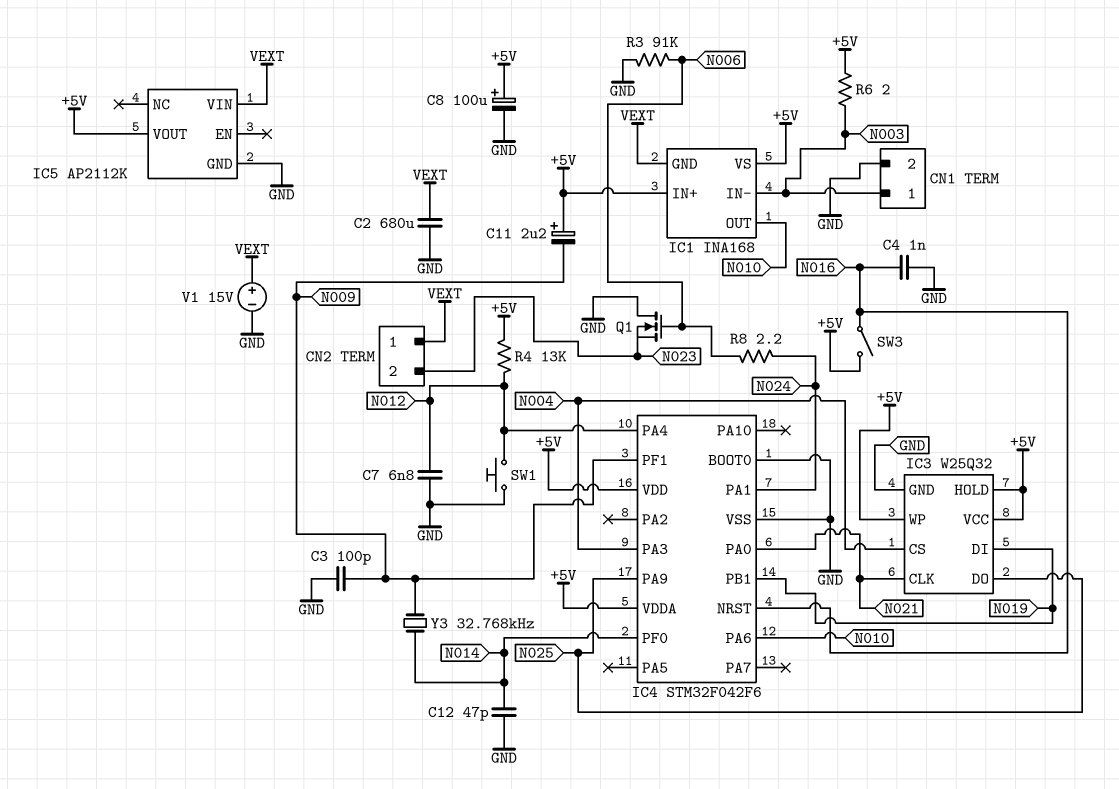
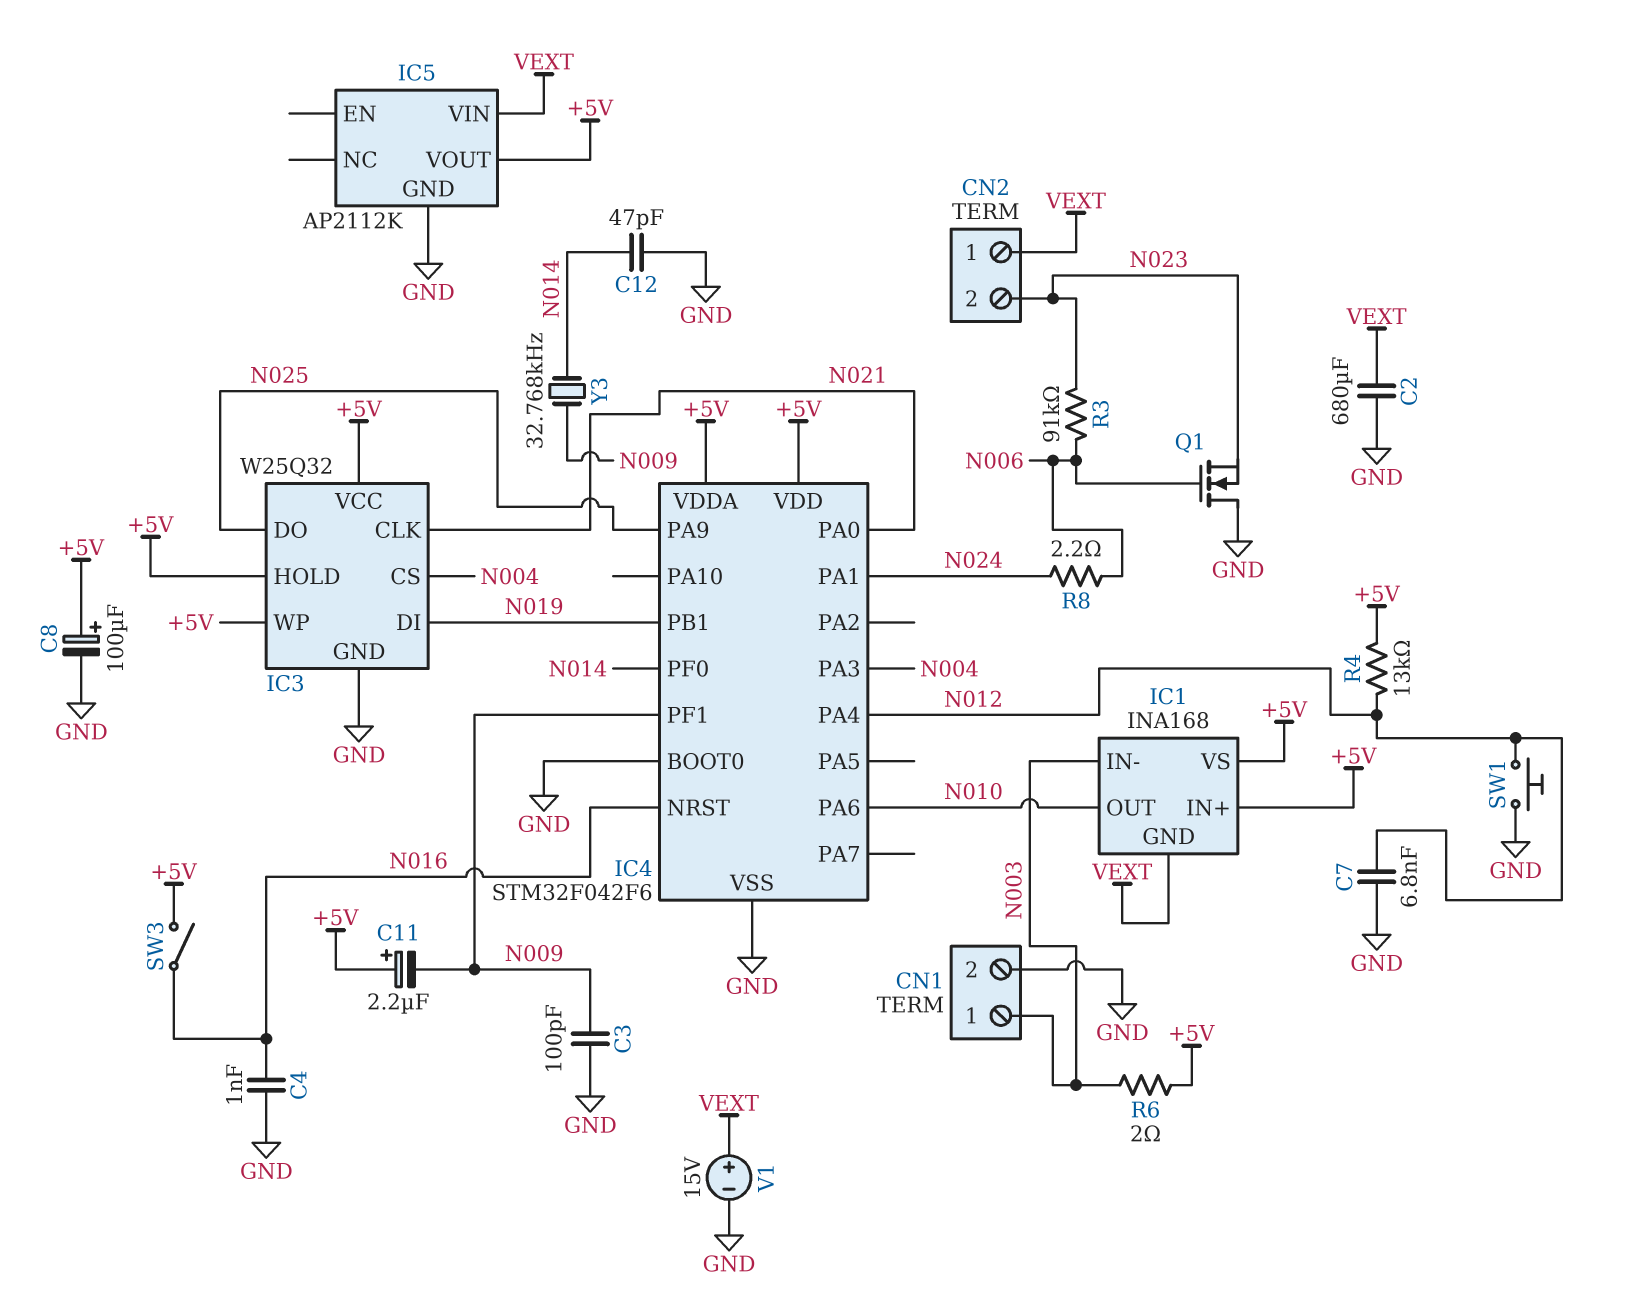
R3: 91k (GND, N006) -> 91k (N006, N023)

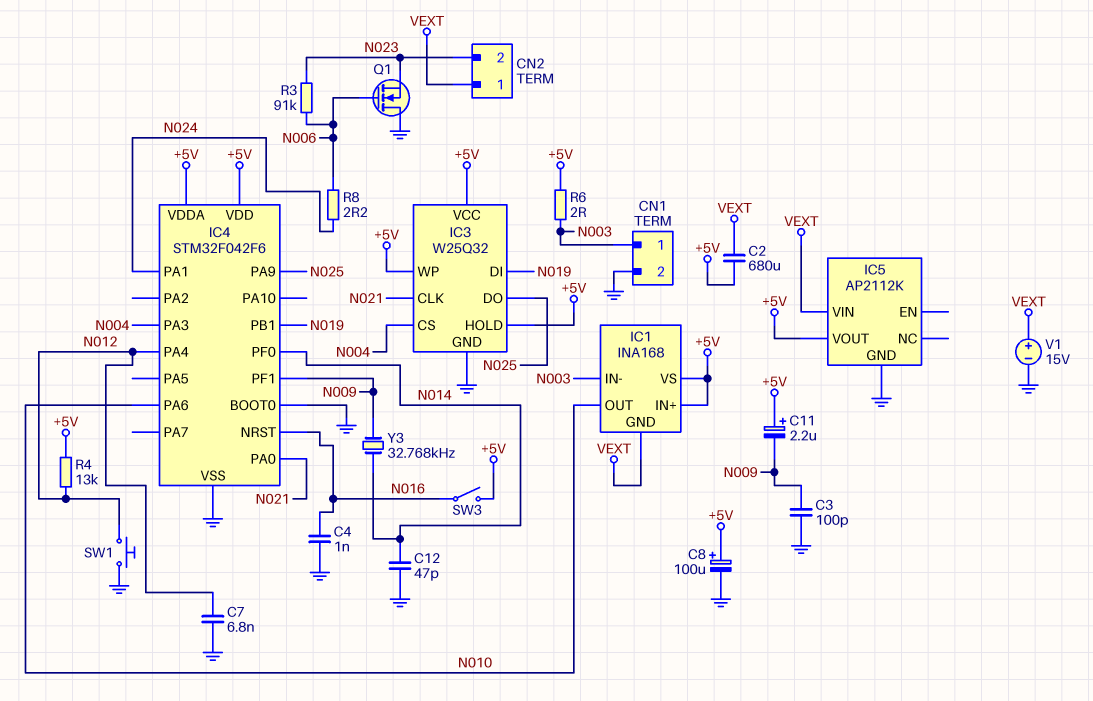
C2: 680uF (GND, VEXT) -> 680uF (+5V, VEXT)

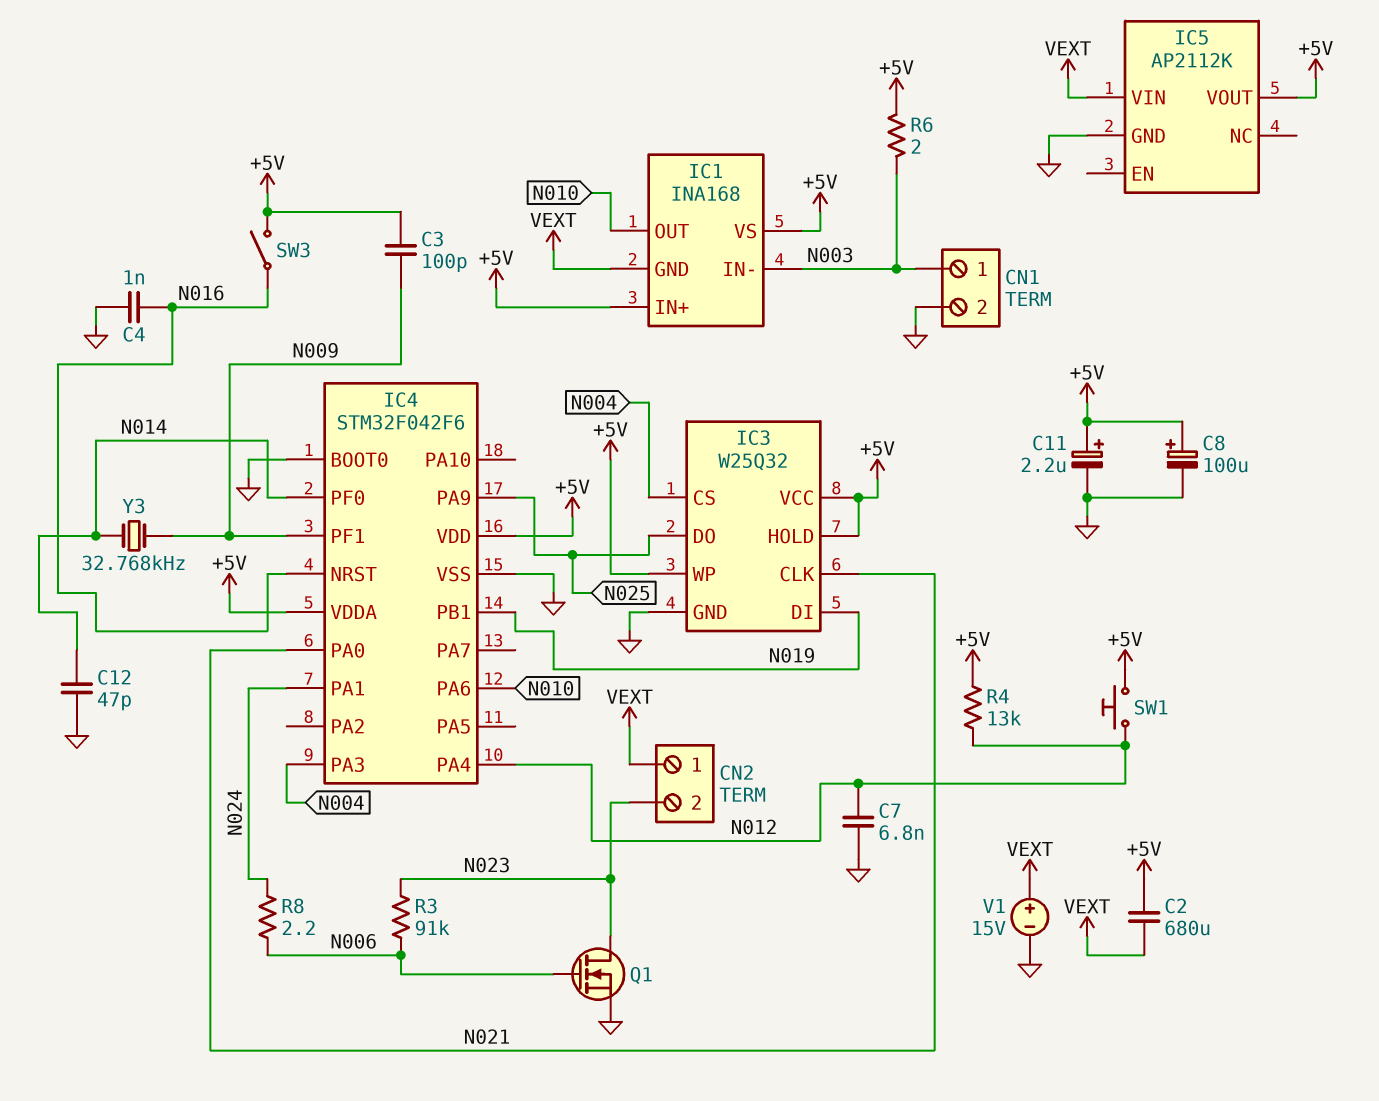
C3: 100pF (GND, N009) -> 100pF (+5V, N009)
C11: 2.2uF (plus +5V, minus N009) -> 2.2uF (plus +5V, minus GND)
Q1: NMOS (G N006, D GND, S N023) -> NMOS (G N006, D N023, S GND)
SW1: button (GND, N012) -> button (+5V, N012)

